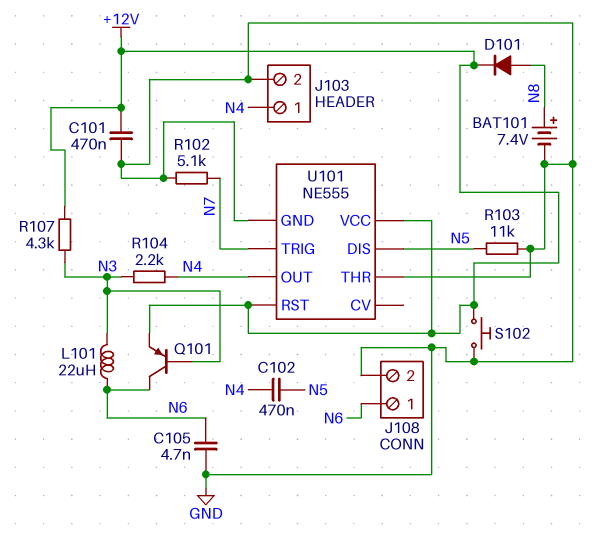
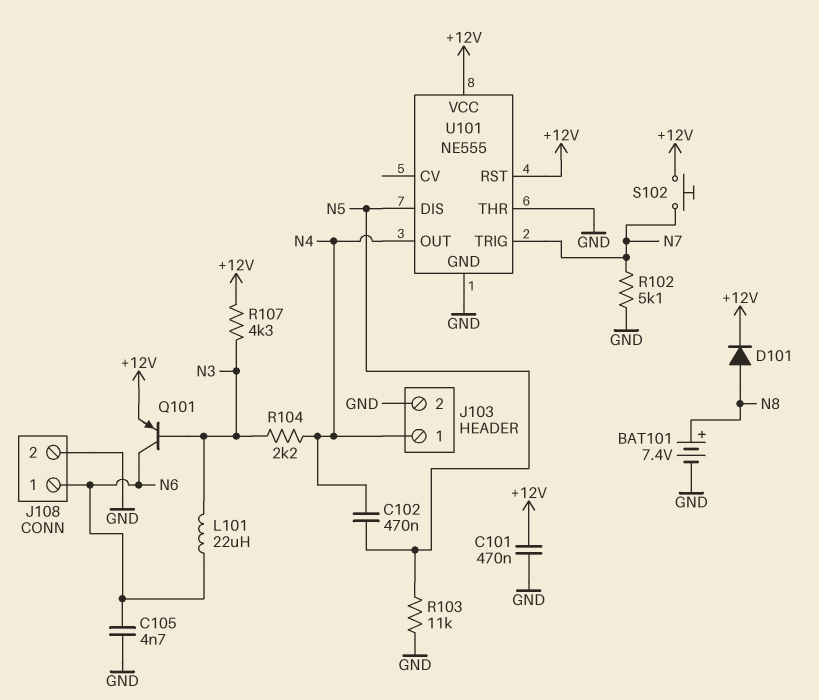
S102: button (+12V, GND) -> button (+12V, N7)

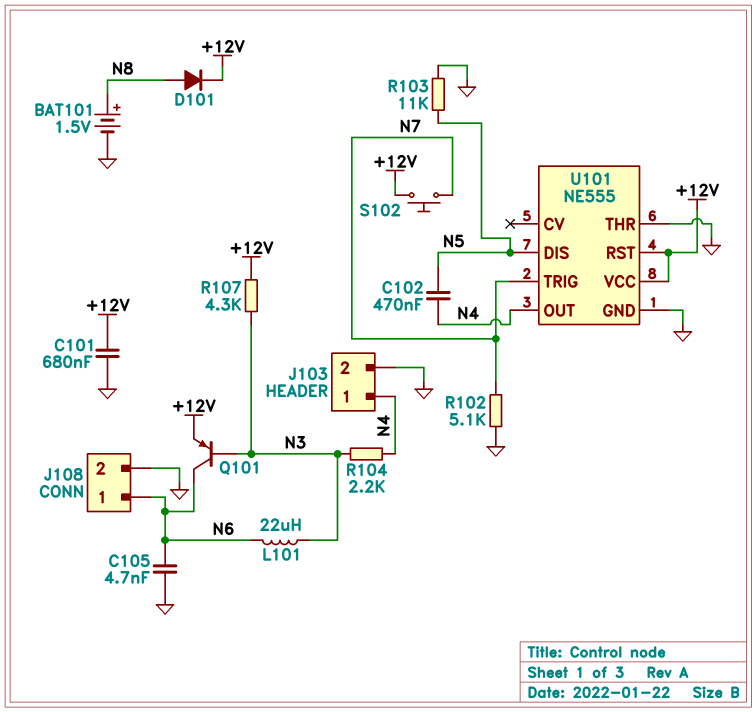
BAT101: 7.4V (plus N8, minus GND) -> 1.5V (plus N8, minus GND)
C101: 470nF (+12V, GND) -> 680nF (+12V, GND)

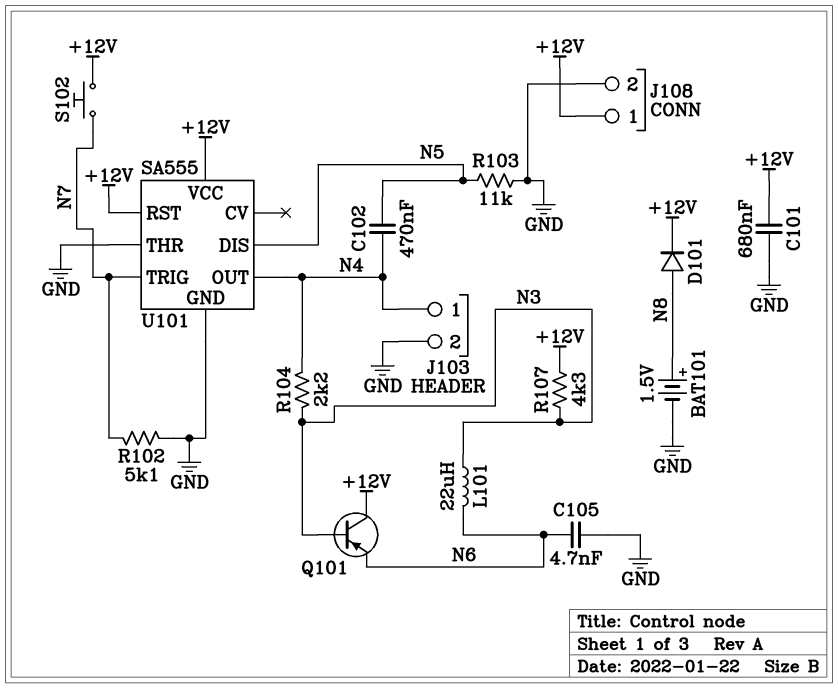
J108 pin 1: N6 -> +12V
Q101: PNP (B N3, C N6, E +12V) -> PNP (B N3, C +12V, E N6)
U101: NE555 -> SA555

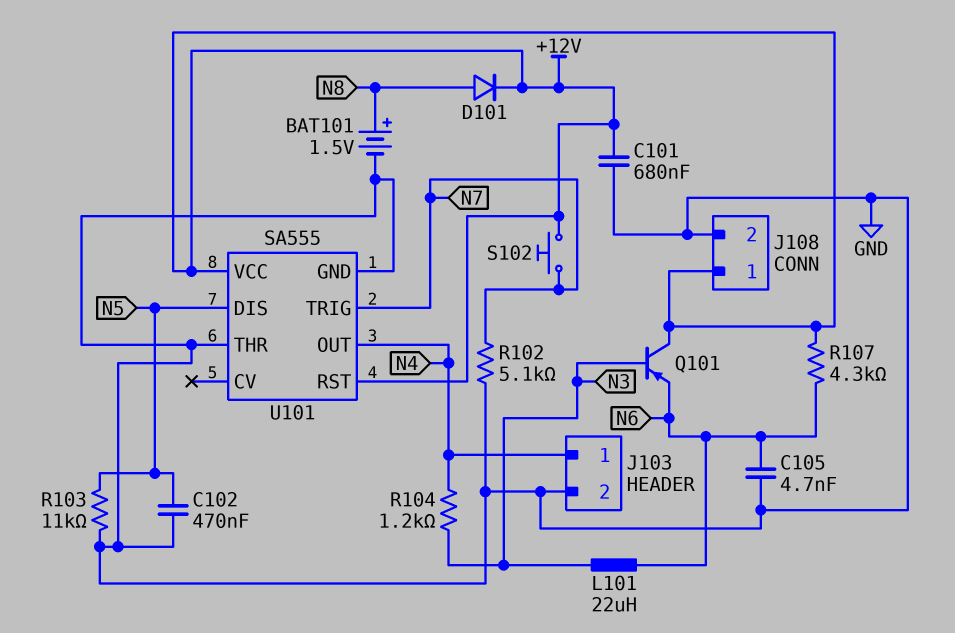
C102: 470nF (N4, N5) -> 470nF (GND, N5)
R104: 2.2k (N3, N4) -> 1.2k (N3, N4)
R107: 4.3k (+12V, N3) -> 4.3k (+12V, N6)

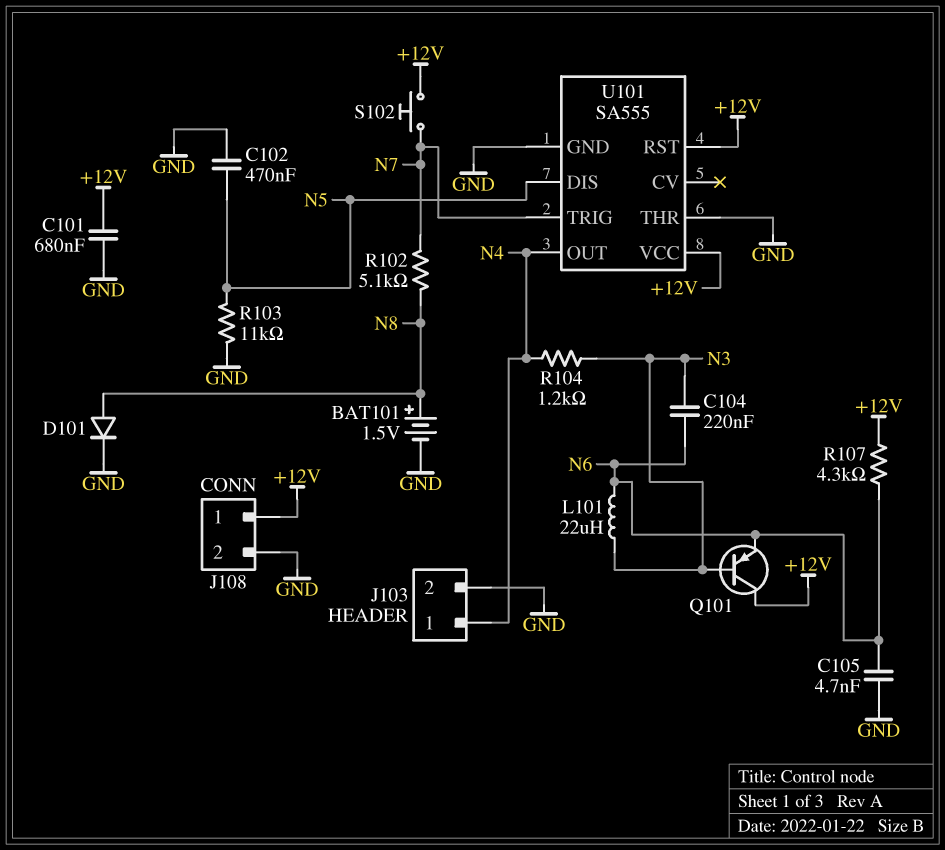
C104: none -> 220nF (N3, N6)
D101: diode (A N8, K +12V) -> diode (A N8, K GND)
R102: 5.1k (GND, N7) -> 5.1k (N7, N8)

